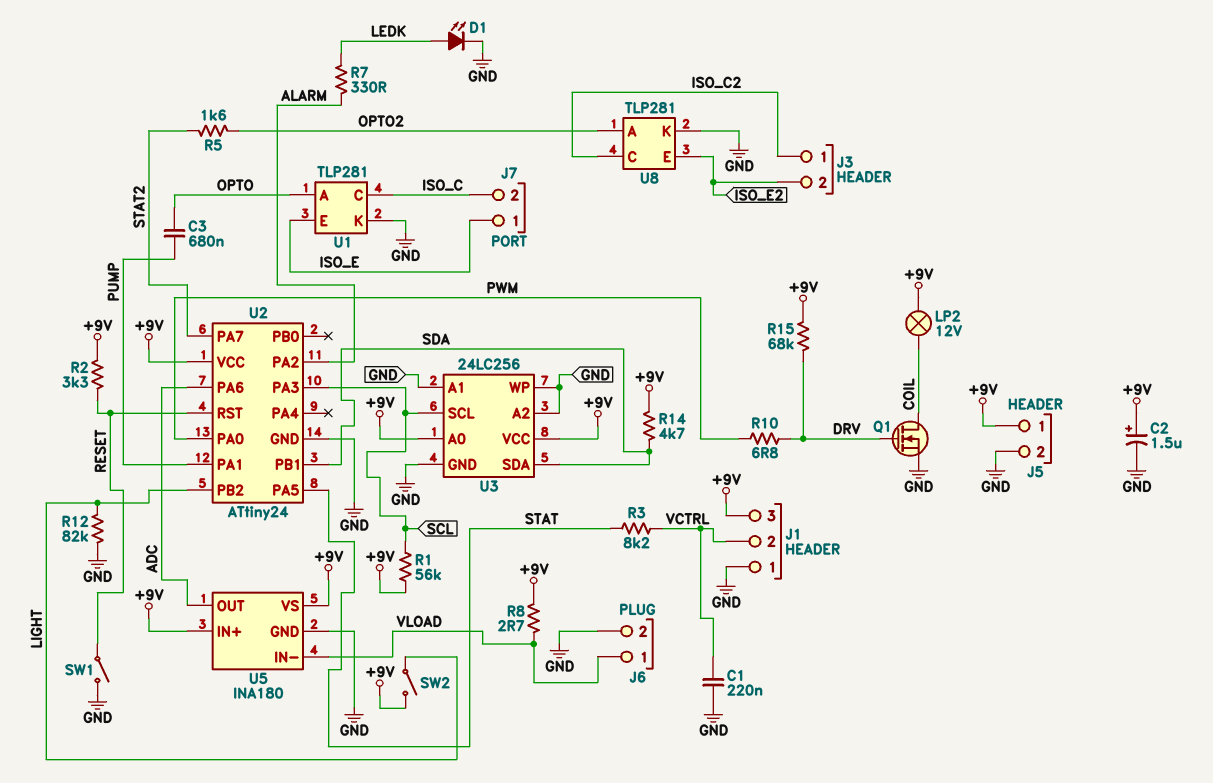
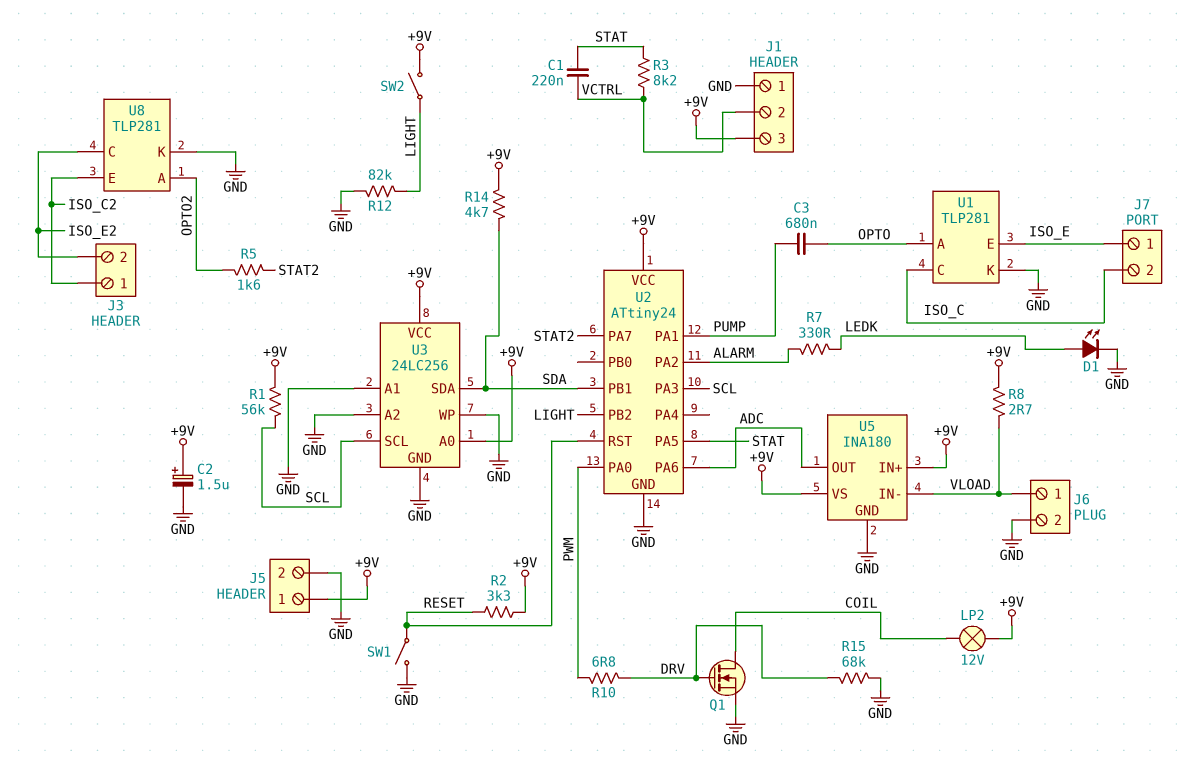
C1: 220nF (GND, VCTRL) -> 220nF (STAT, VCTRL)
R15: 68k (+9V, DRV) -> 68k (DRV, GND)
U8 pin C: ISO_C2 -> ISO_E2
U8 pin E: ISO_E2 -> ISO_C2

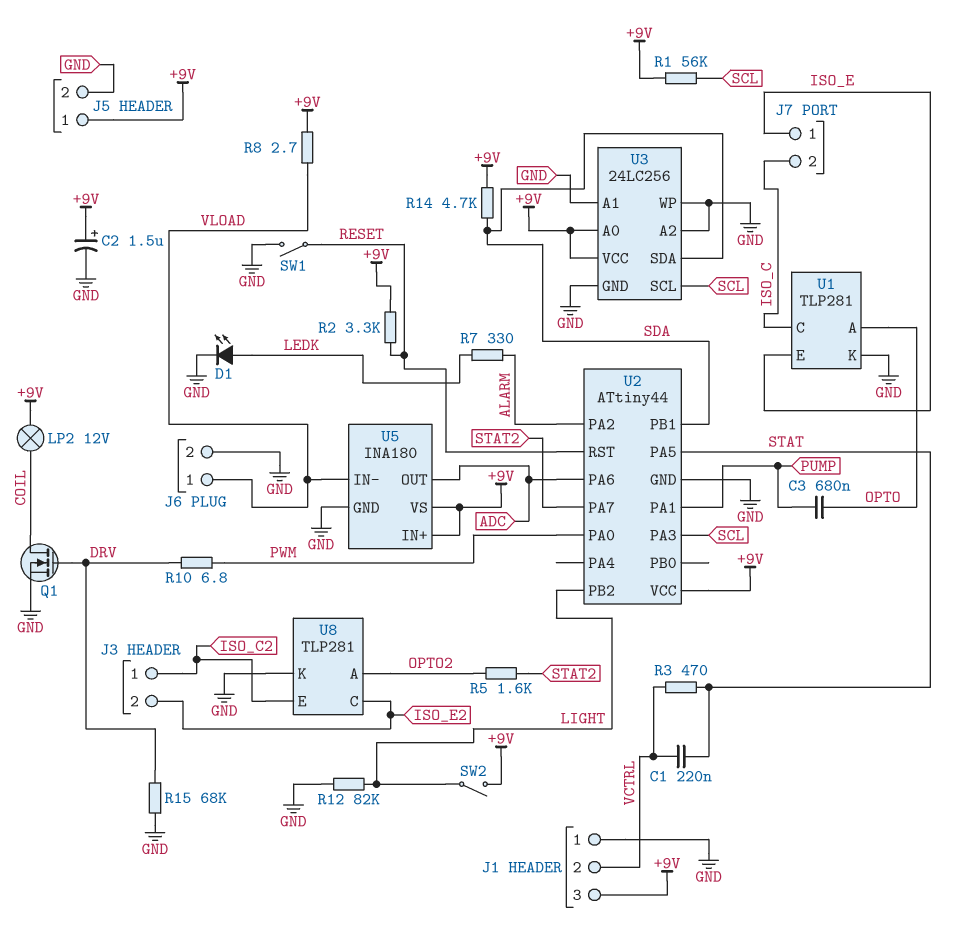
R3: 8.2k (STAT, VCTRL) -> 470 (STAT, VCTRL)
U2: ATtiny24 -> ATtiny44

